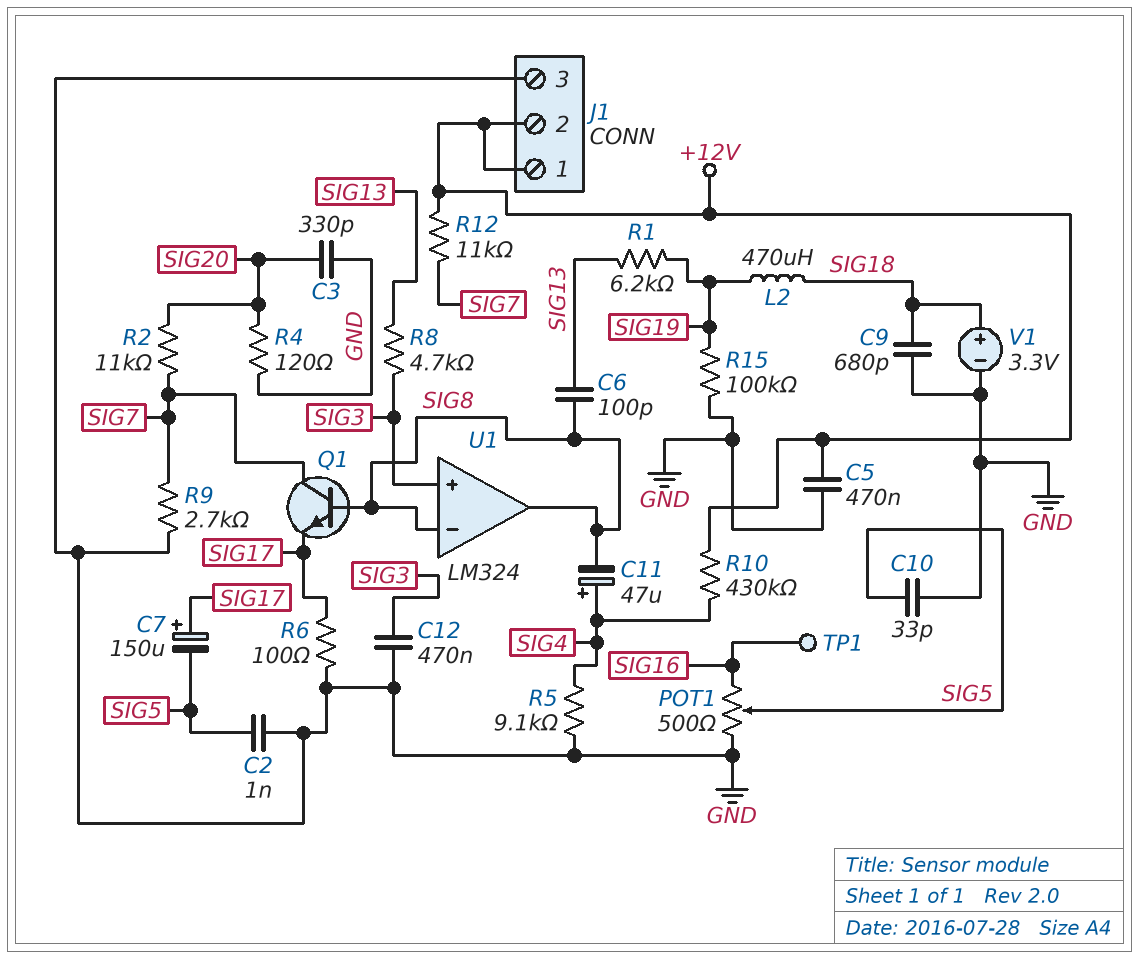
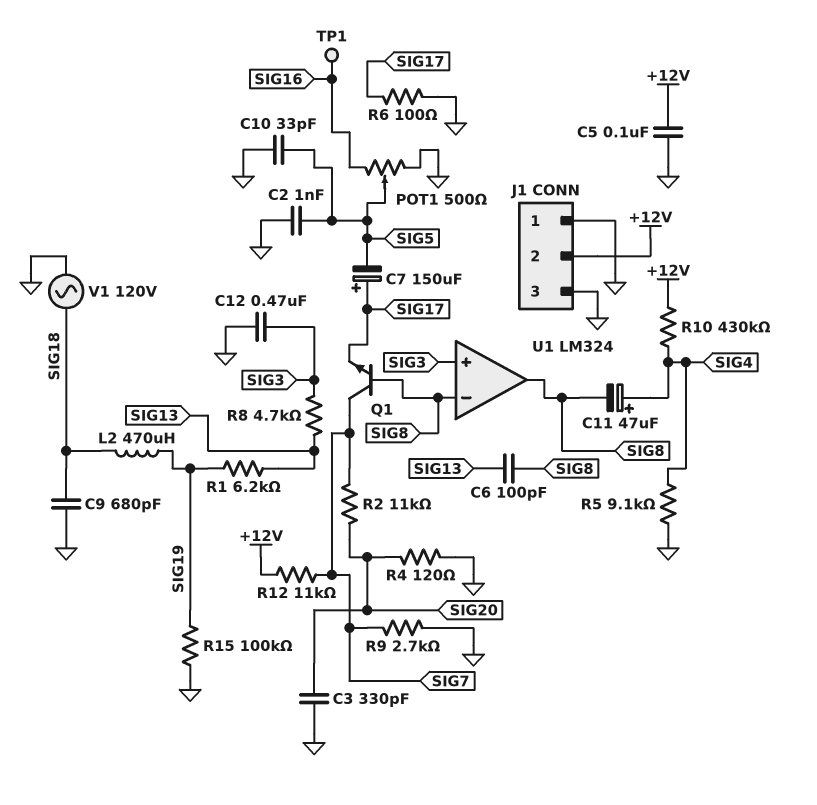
C5: 470nF (+12V, GND) -> 100nF (+12V, GND)
J1 pin 1: +12V -> GND
V1: 3.3V (plus SIG18, minus GND) -> AC 120V (GND, SIG18)

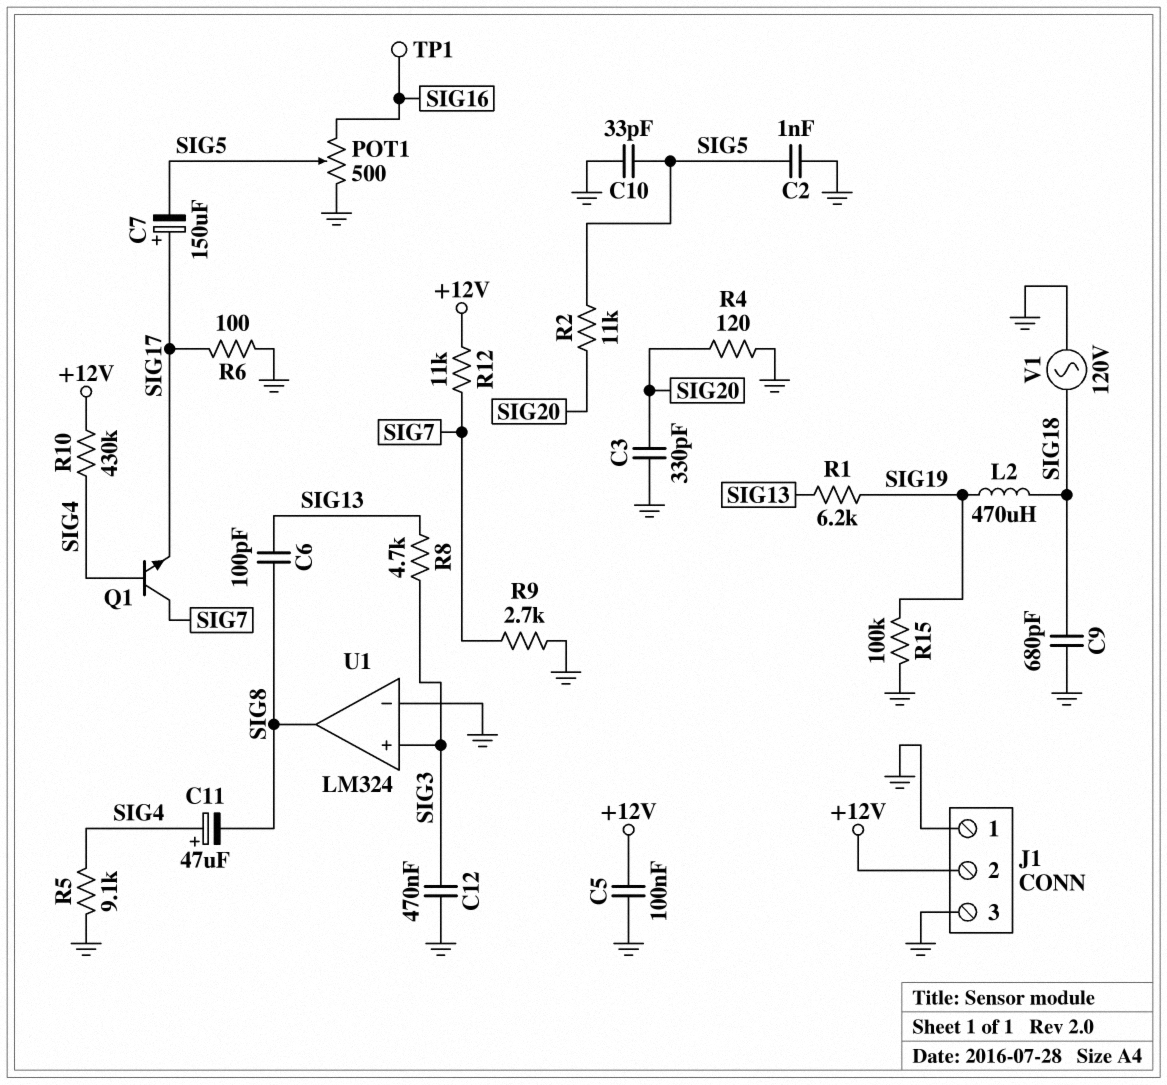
Q1: NPN (B SIG8, C SIG7, E SIG17) -> NPN (B SIG4, C SIG7, E SIG17)
R2: 11k (SIG7, SIG20) -> 11k (SIG5, SIG20)
U1 pin in-: SIG8 -> GND

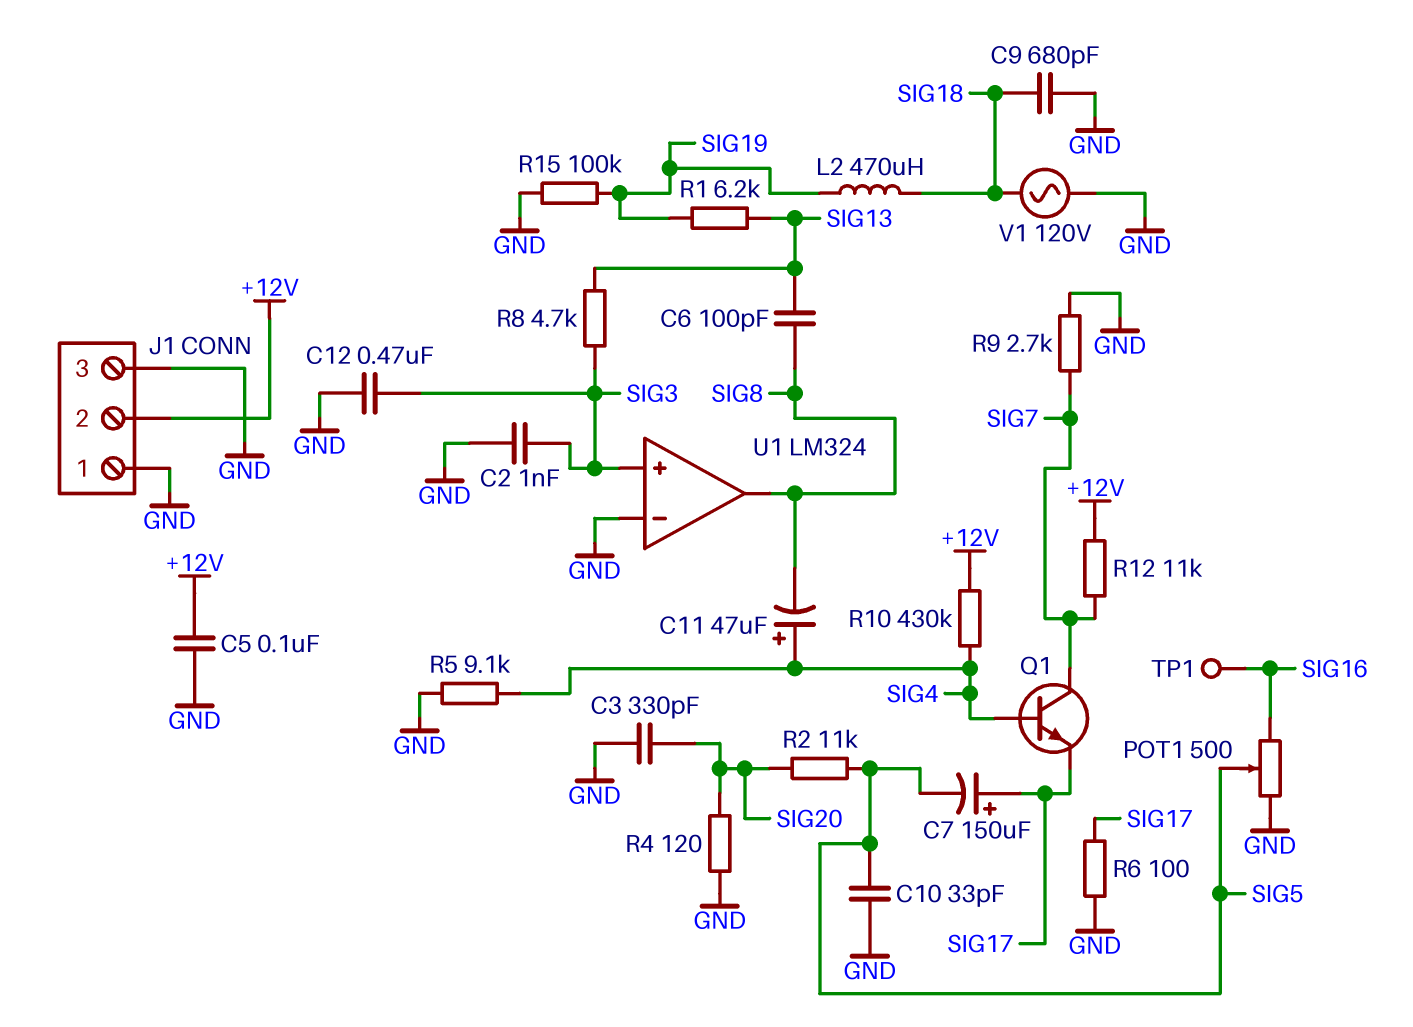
C2: 1nF (GND, SIG5) -> 1nF (GND, SIG3)

